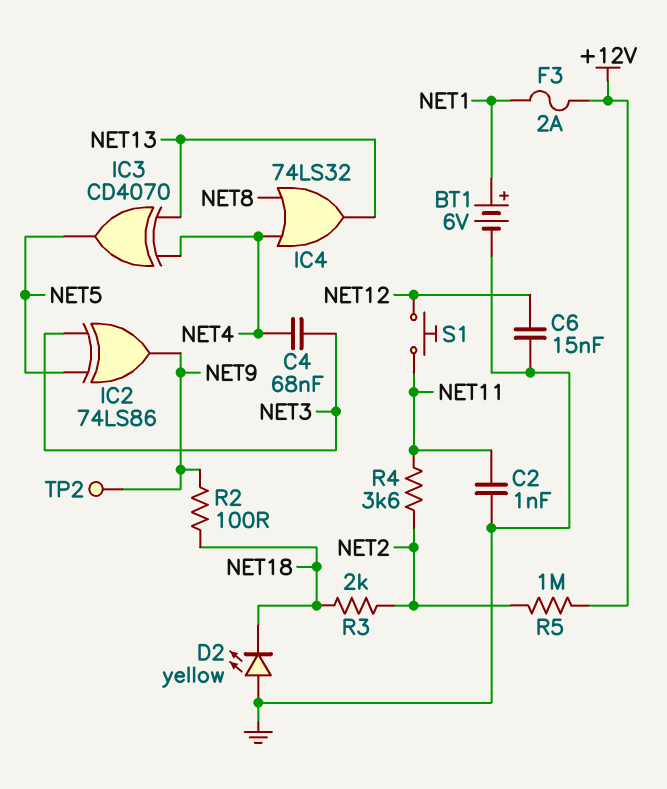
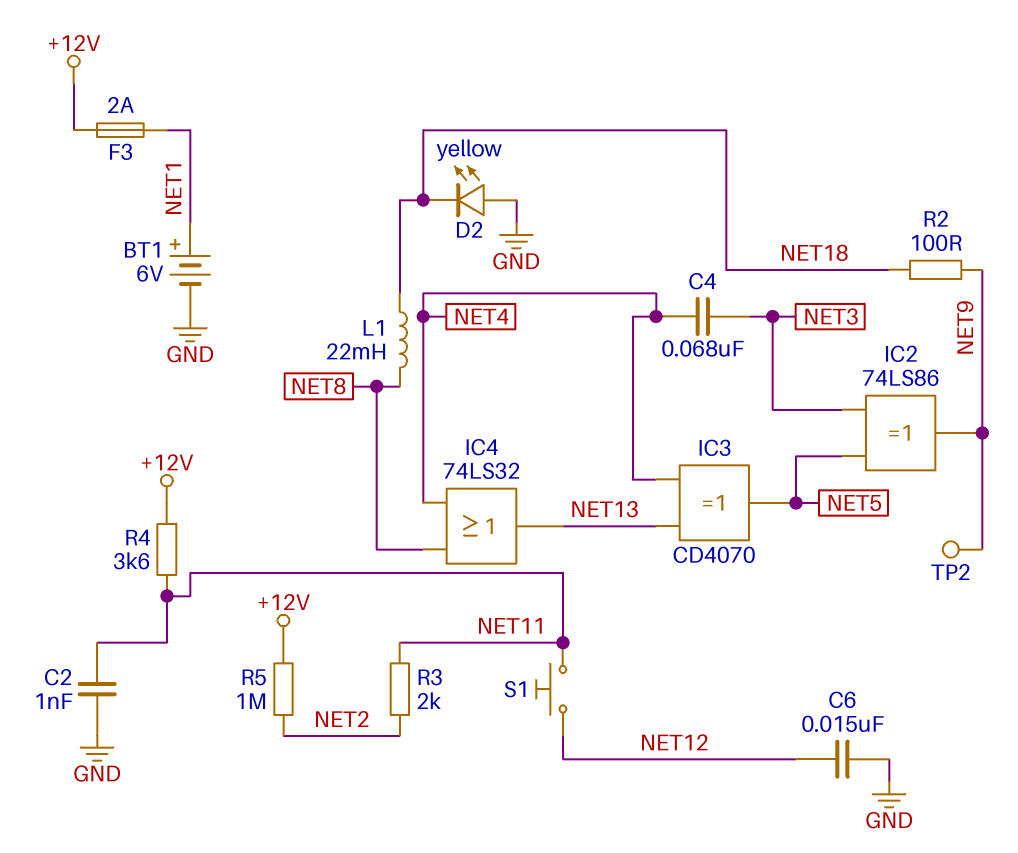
L1: none -> 22mH (NET8, NET18)
R3: 2k (NET2, NET18) -> 2k (NET2, NET11)
R4: 3.6k (NET2, NET11) -> 3.6k (+12V, NET11)

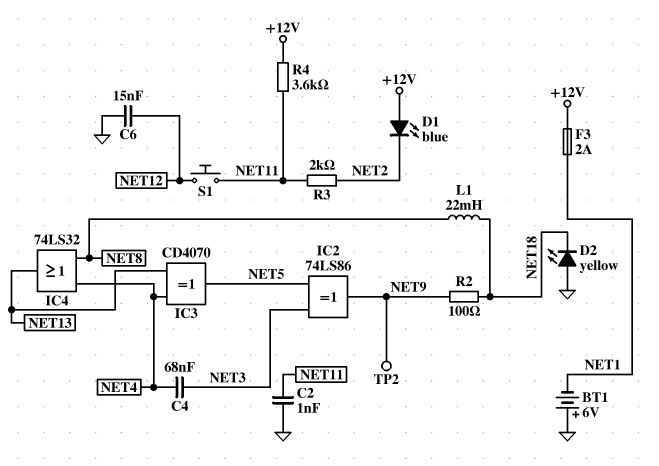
BT1: 6V (plus NET1, minus GND) -> 6V (plus GND, minus NET1)
D1: none -> LED blue (A +12V, K NET2)
R5: 1M (+12V, NET2) -> none

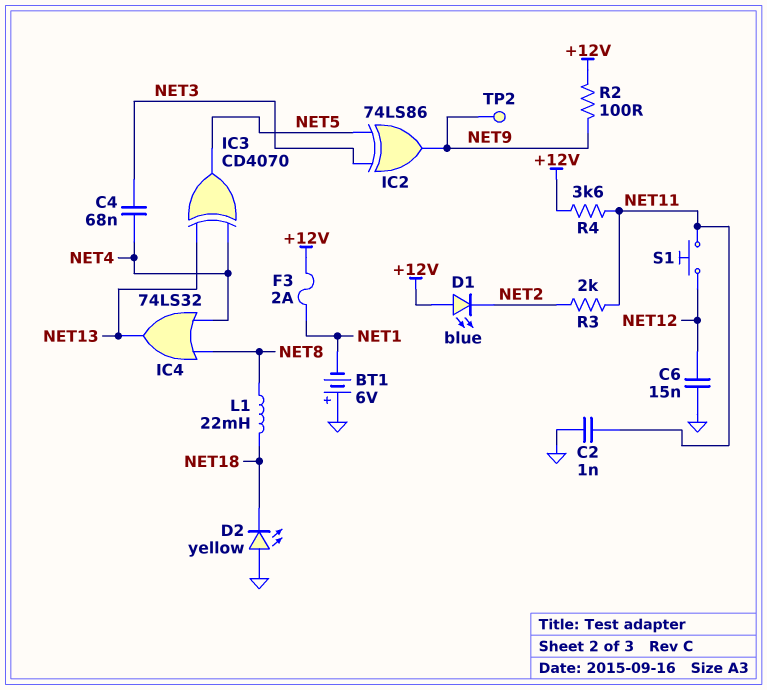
R2: 100 (NET9, NET18) -> 100 (+12V, NET9)

